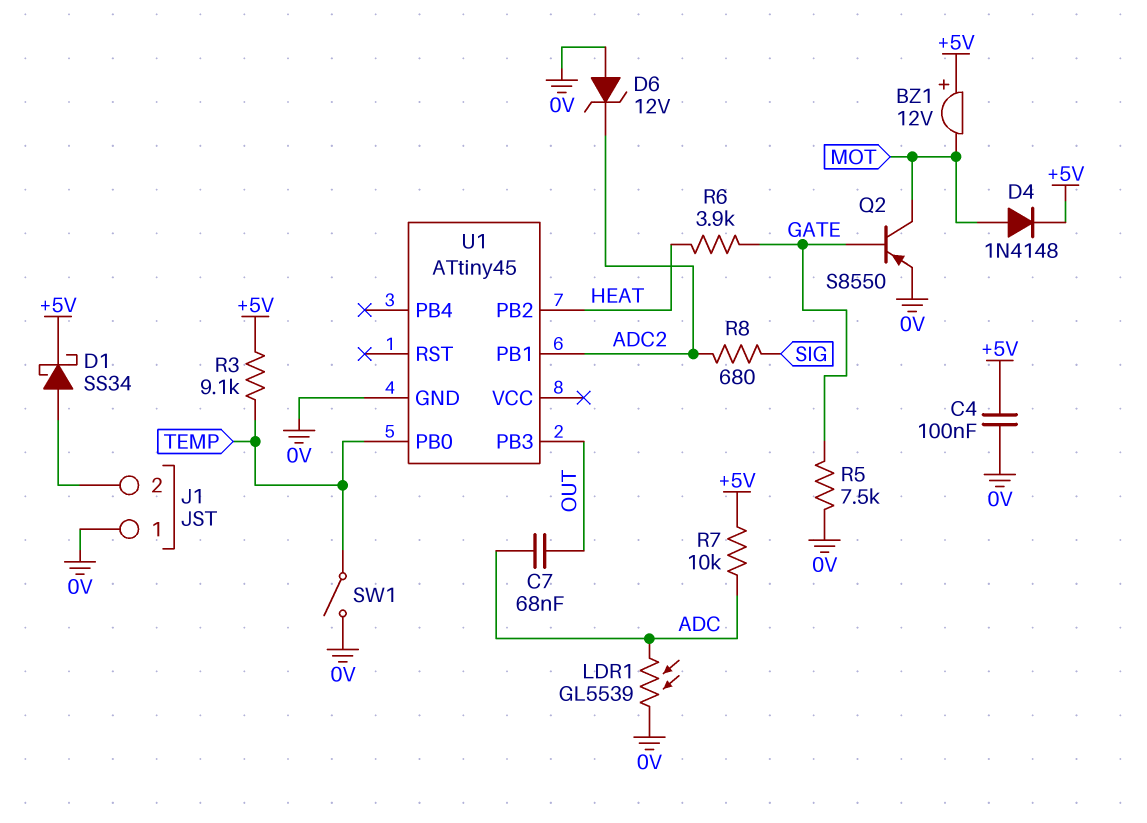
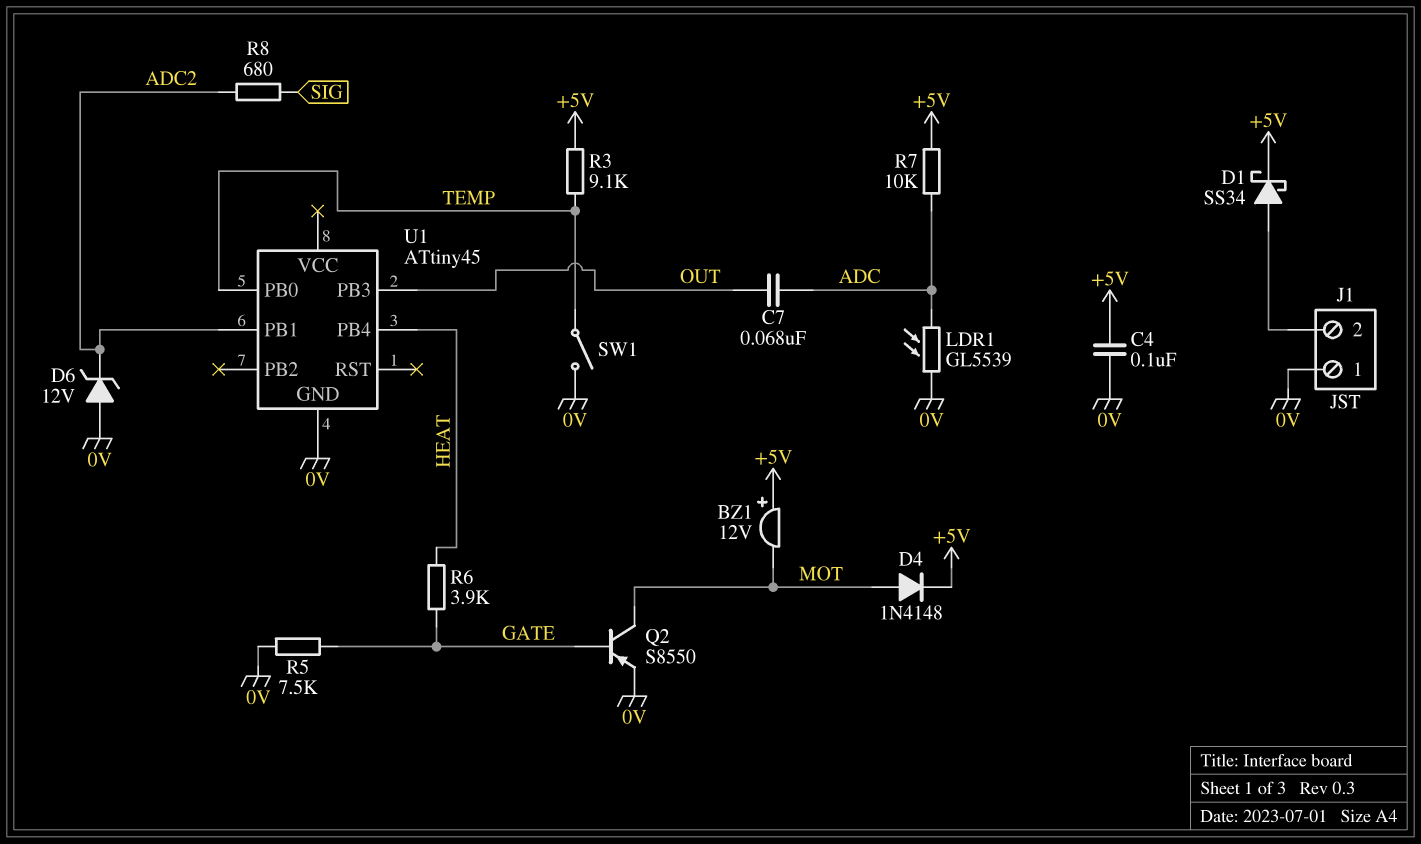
U1 pin PB2: HEAT -> none
U1 pin PB4: none -> HEAT

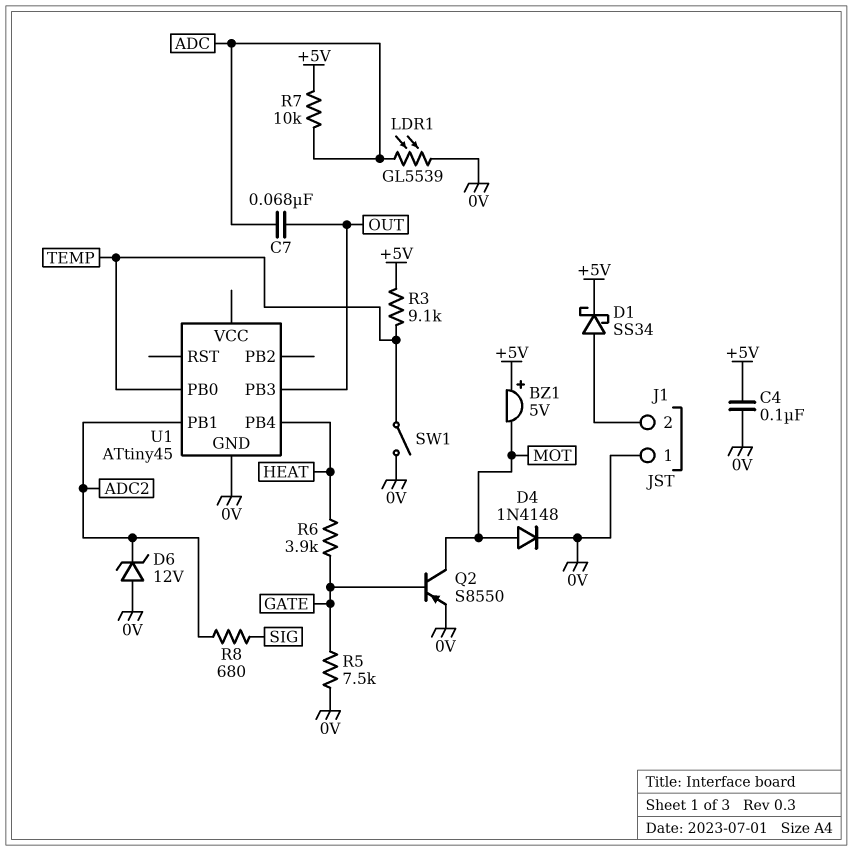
BZ1: buzzer 12V (plus +5V, minus MOT) -> buzzer 5V (plus +5V, minus MOT)
D4: diode 1N4148 (A MOT, K +5V) -> diode 1N4148 (A MOT, K 0V)

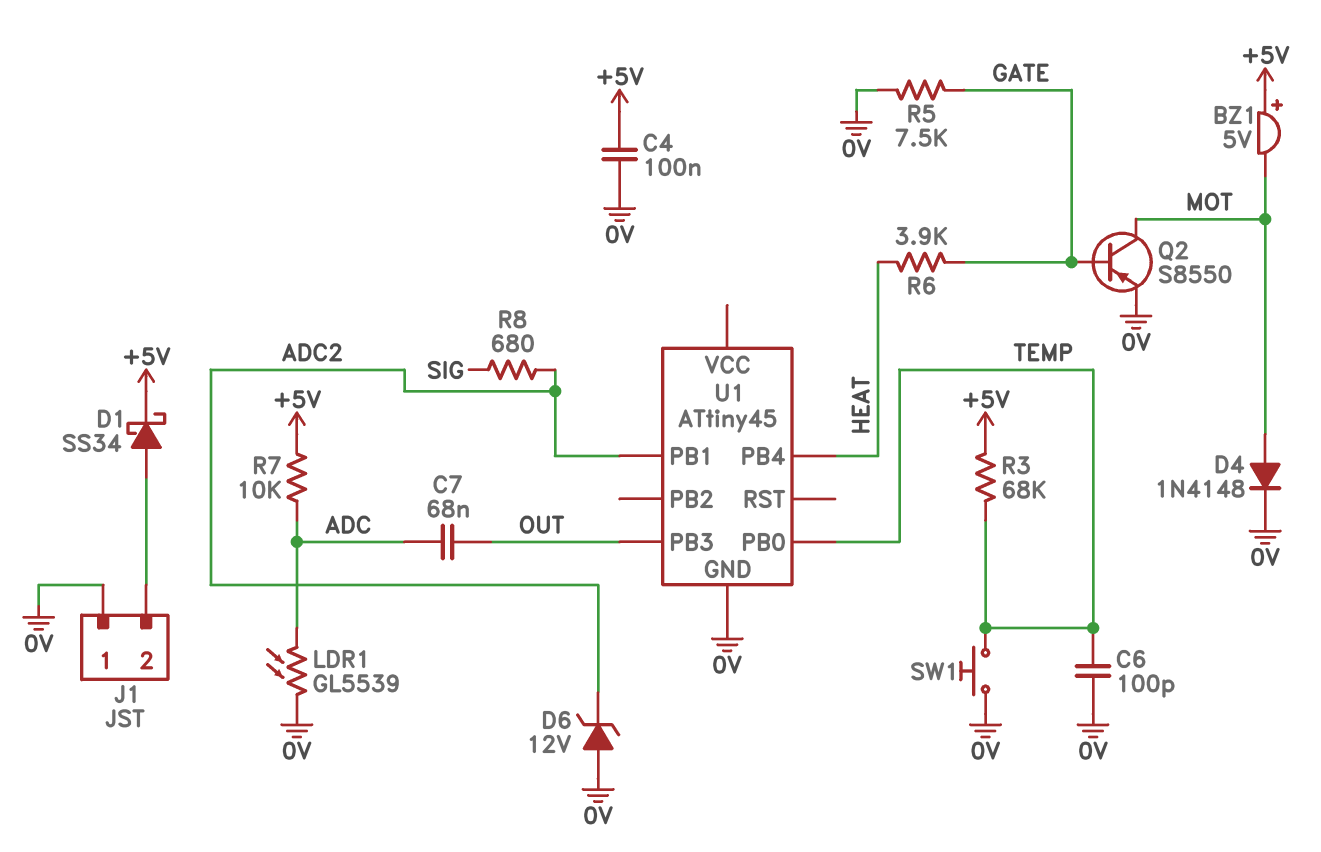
C6: none -> 100pF (0V, TEMP)
R3: 9.1k (+5V, TEMP) -> 68k (+5V, TEMP)
SW1: switch (0V, TEMP) -> button (0V, TEMP)

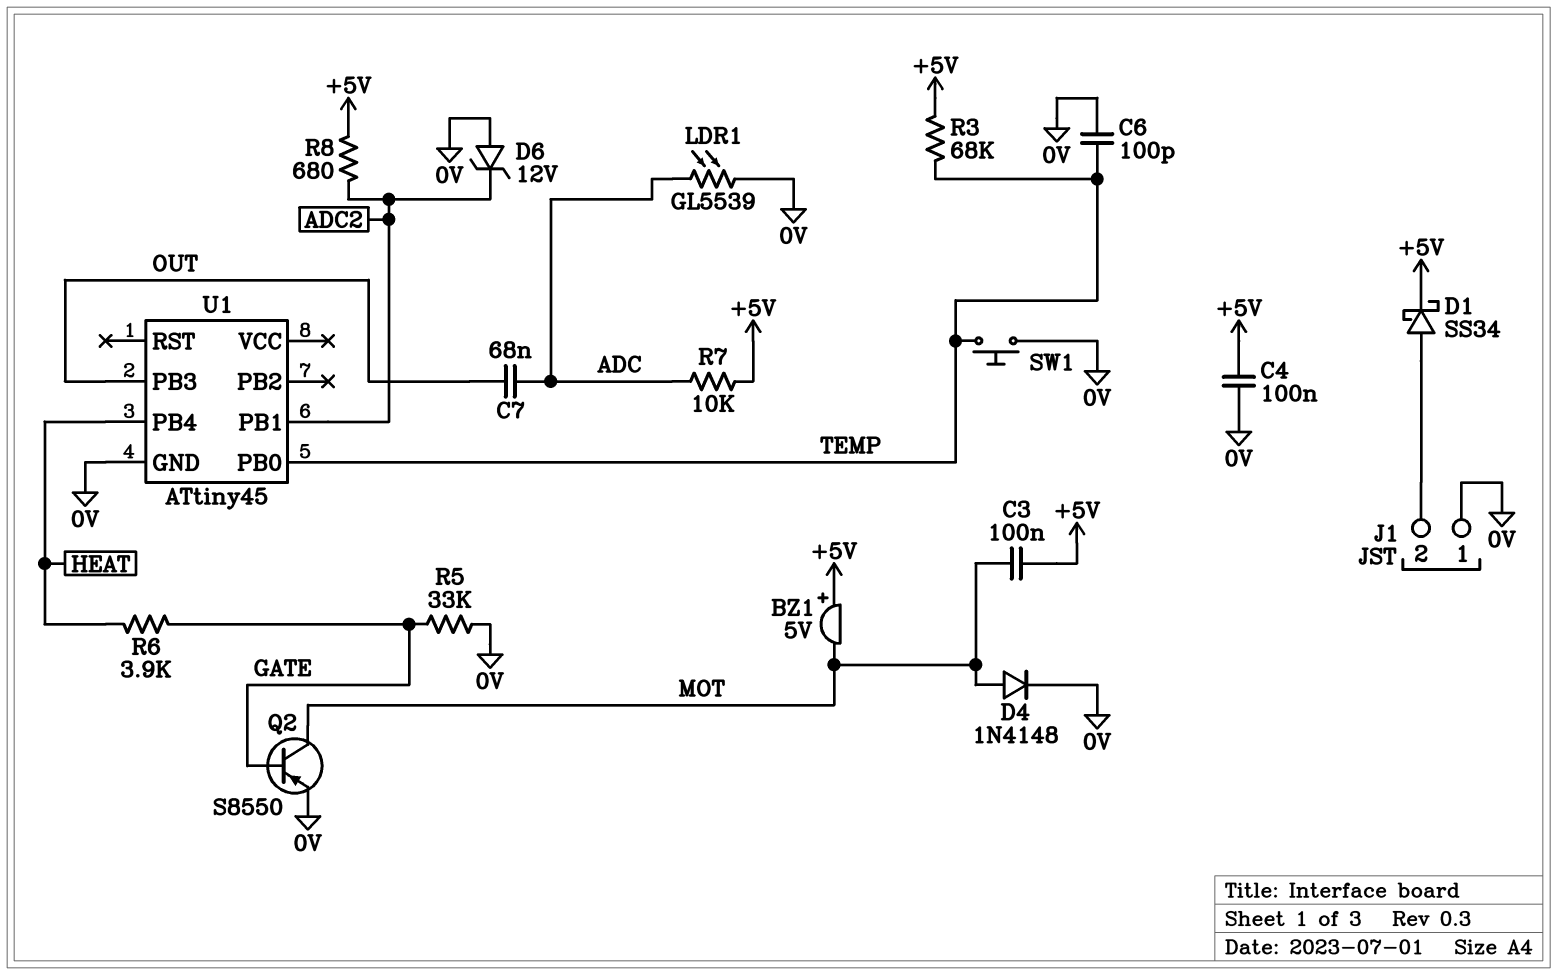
C3: none -> 100nF (+5V, MOT)
R5: 7.5k (0V, GATE) -> 33k (0V, GATE)
R8: 680 (ADC2, SIG) -> 680 (+5V, ADC2)

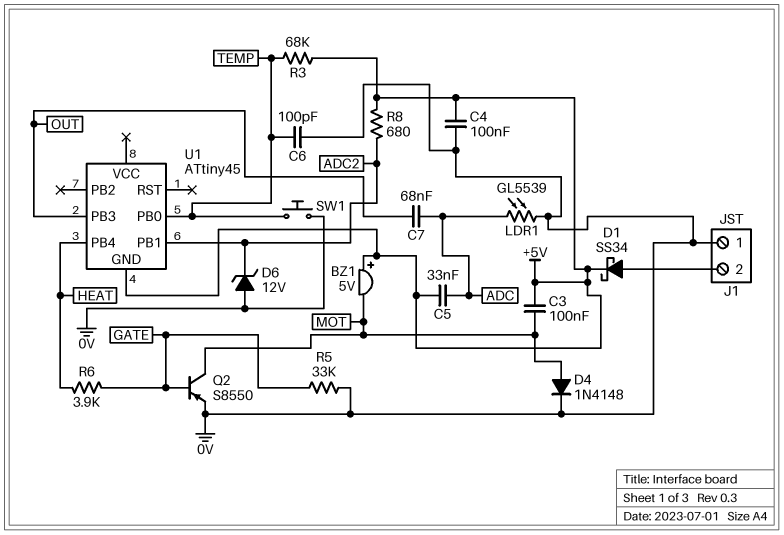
C5: none -> 33nF (+5V, ADC)
R7: 10k (+5V, ADC) -> none
U1 pin GND: 0V -> +5V

